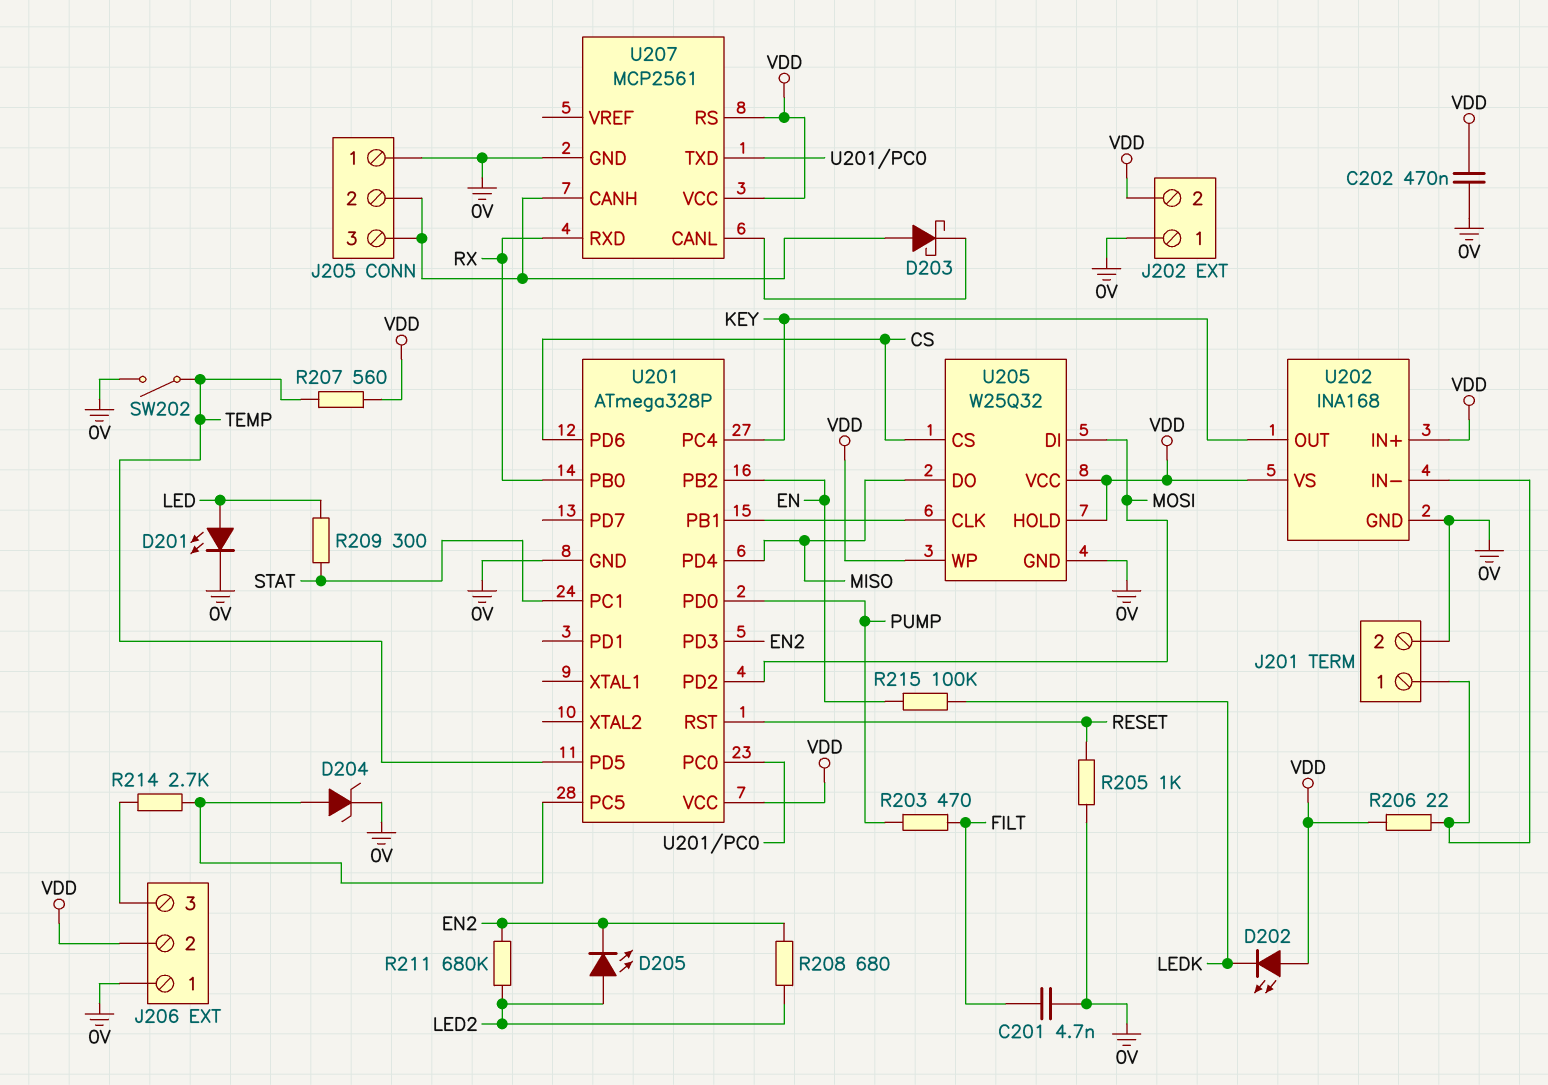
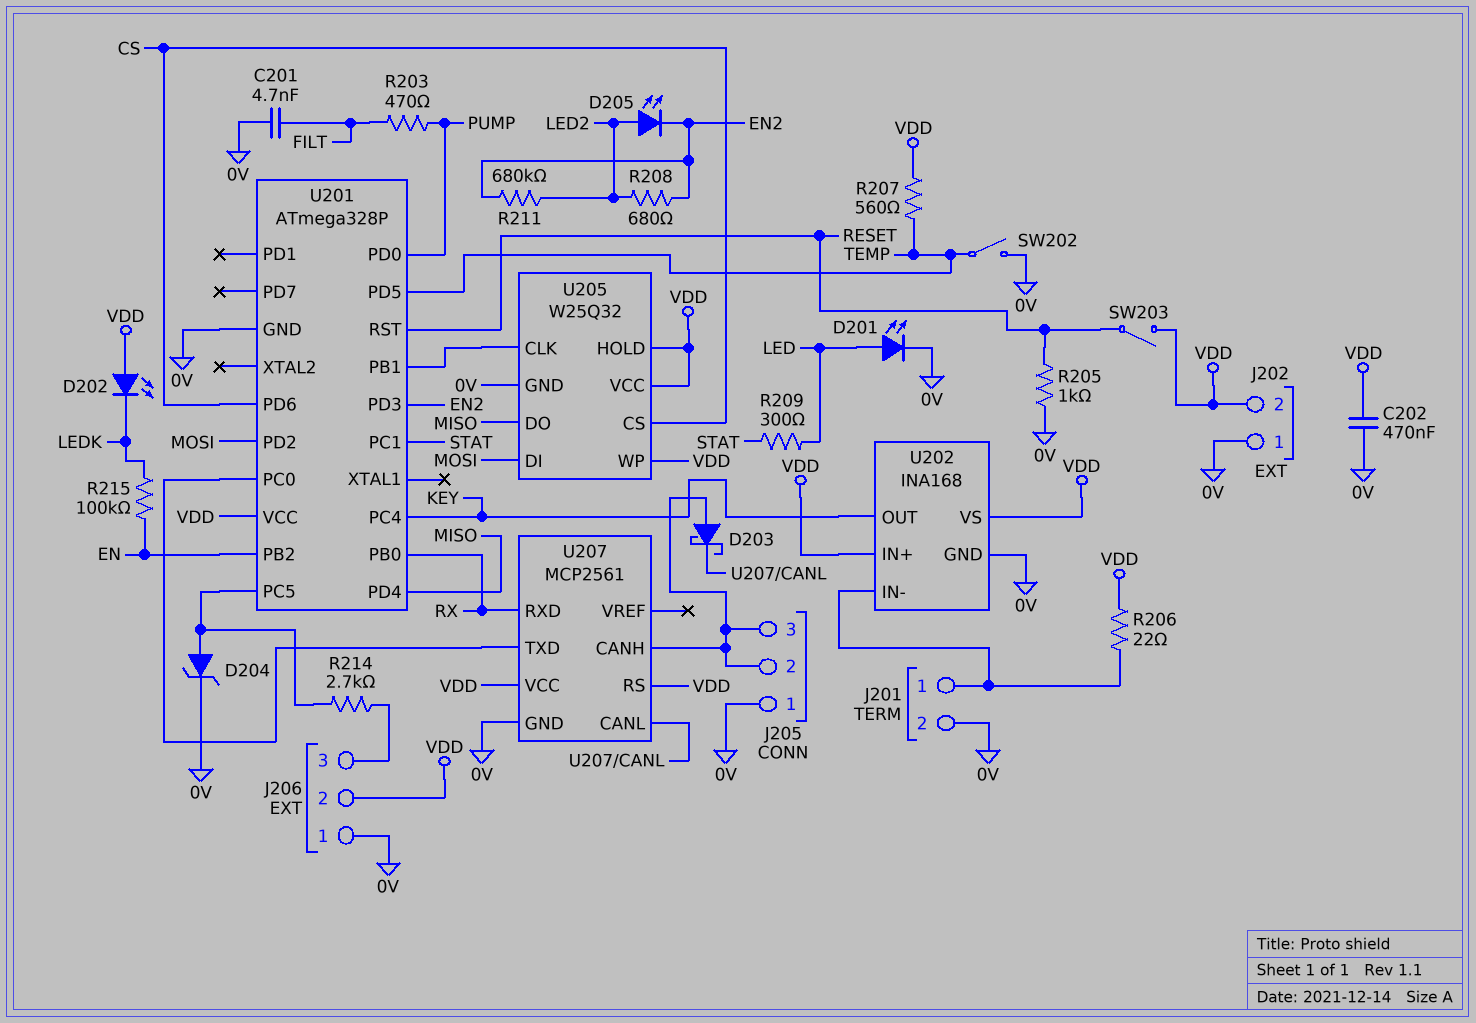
SW203: none -> switch (RESET, VDD)

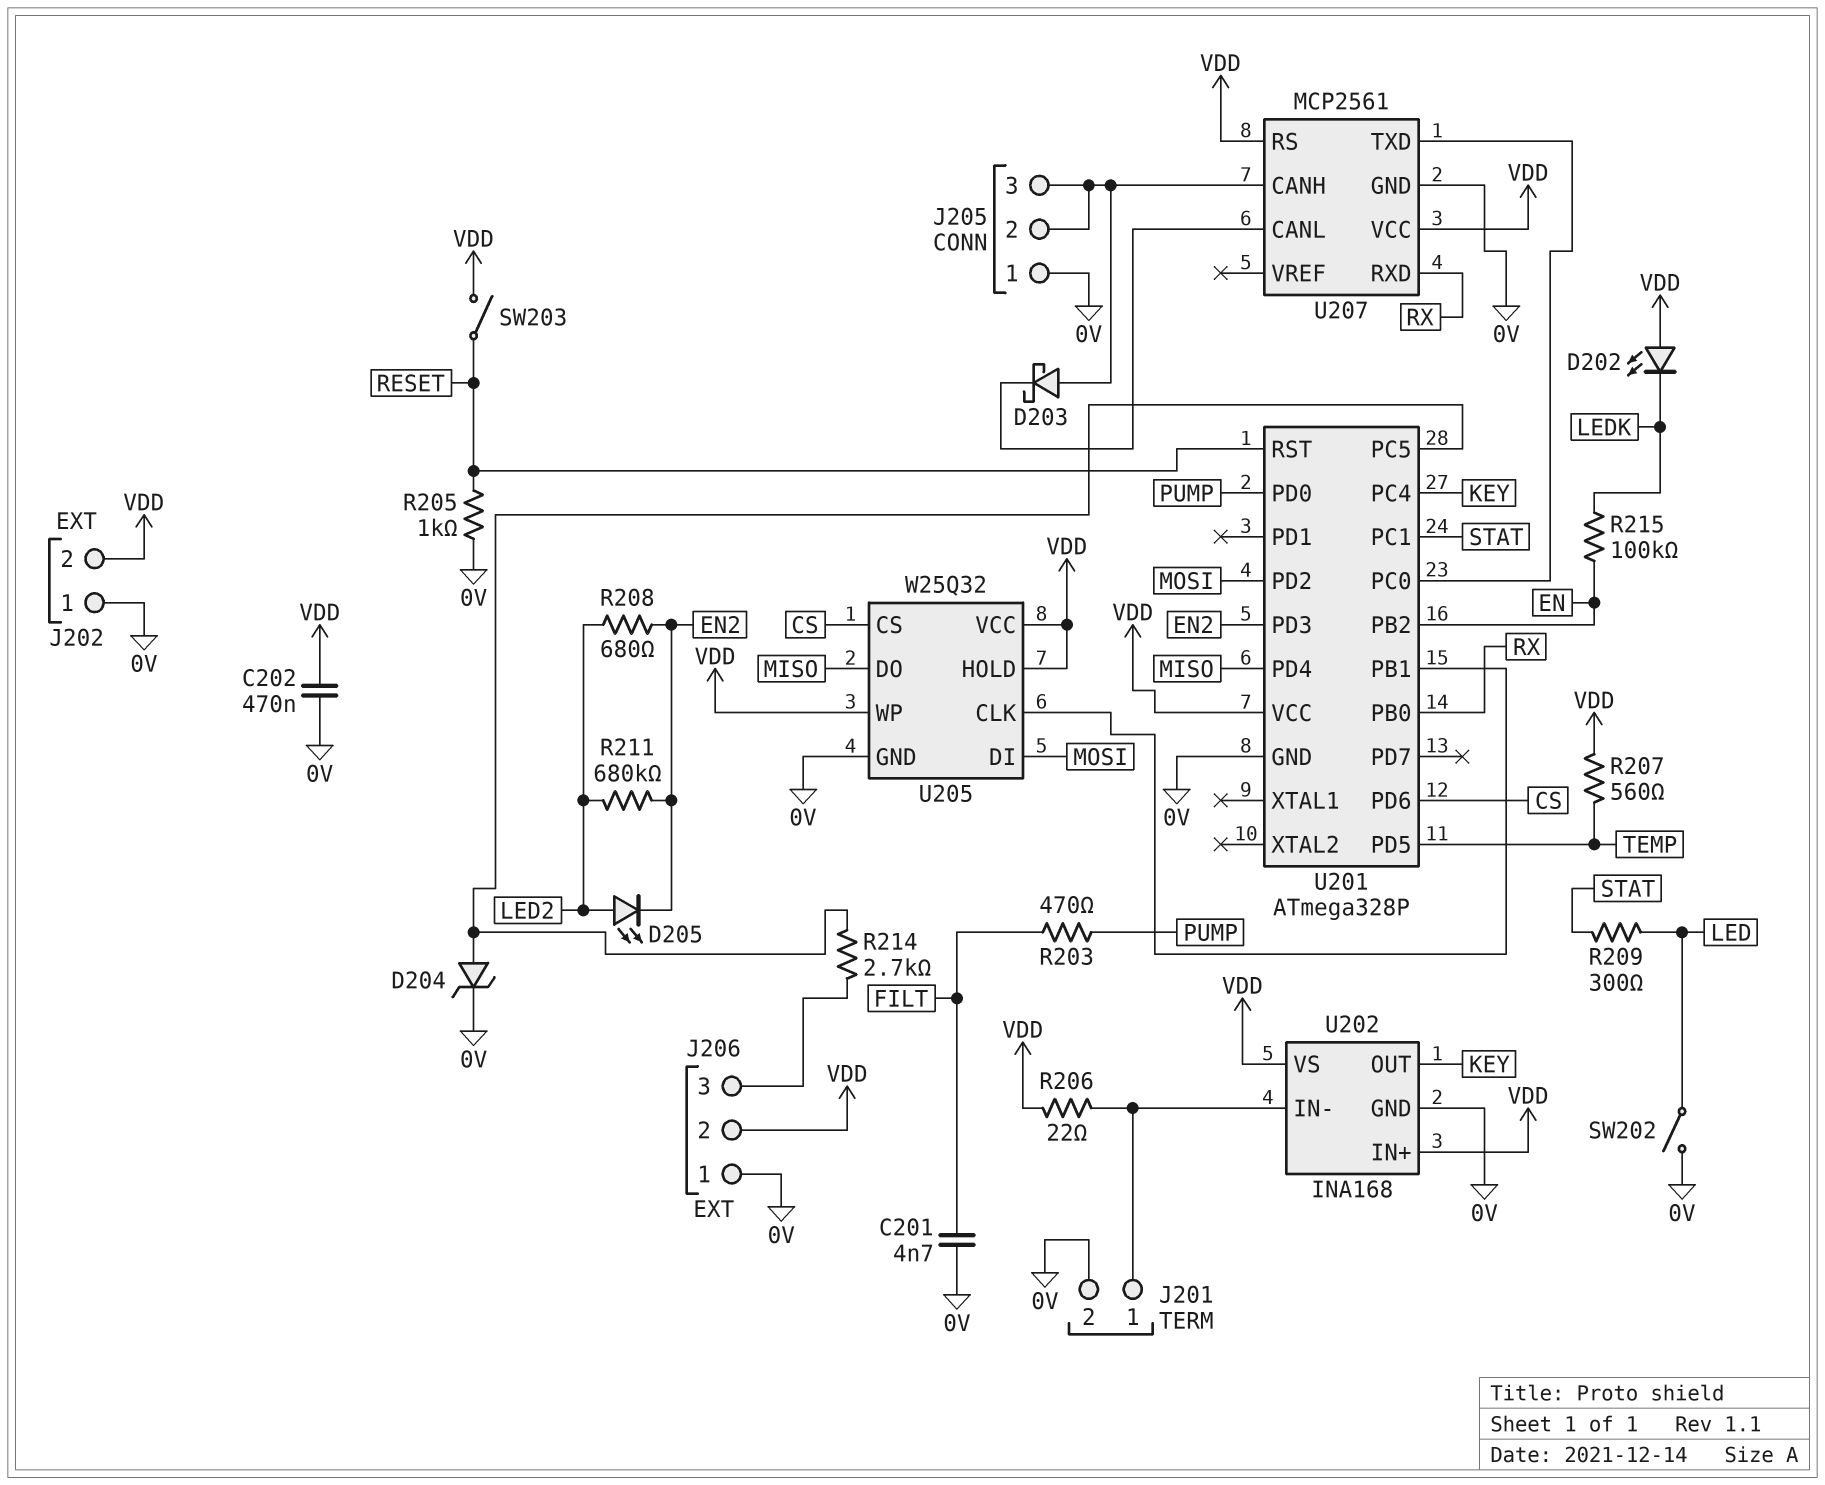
D201: LED (A LED, K 0V) -> none
SW202: switch (0V, TEMP) -> switch (0V, LED)

